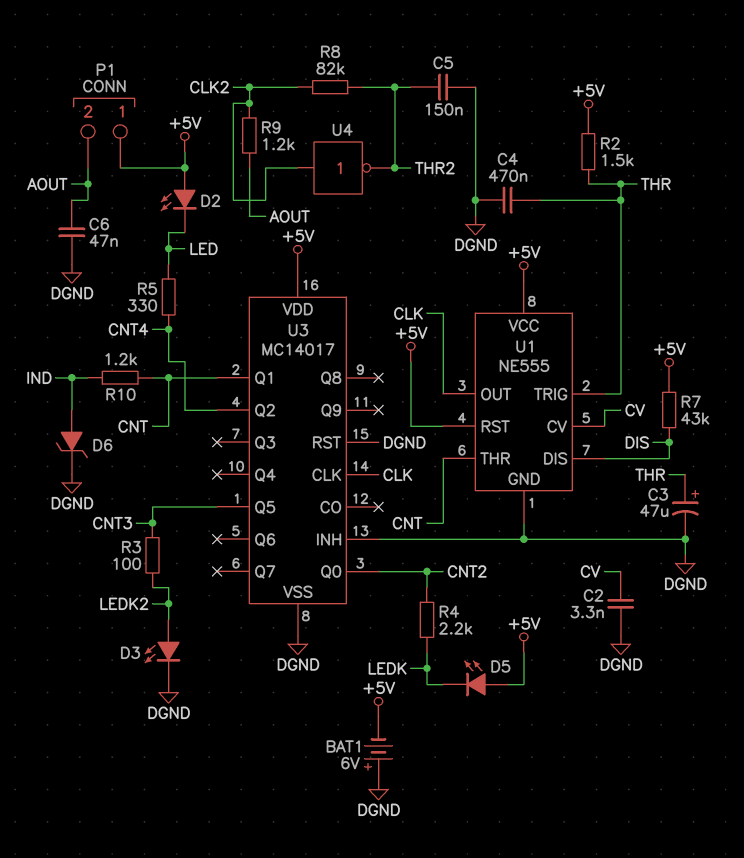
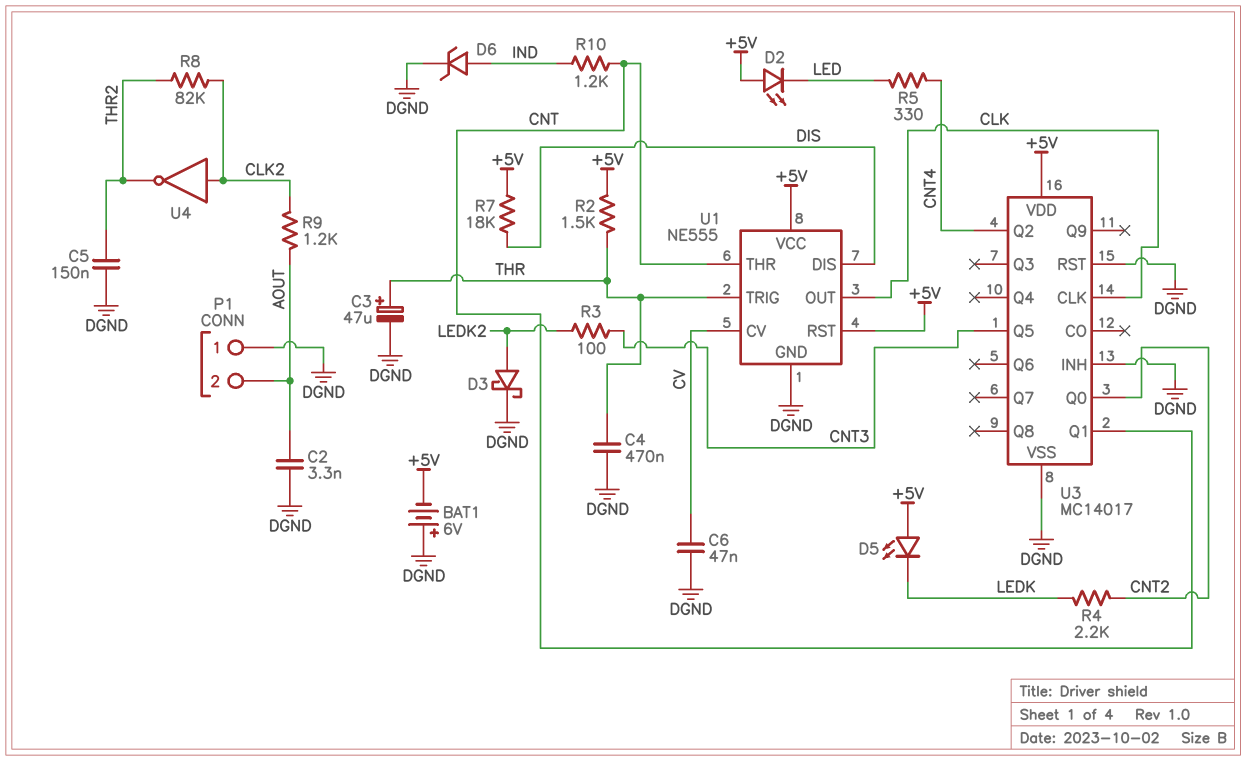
C2: 3.3nF (CV, DGND) -> 3.3nF (AOUT, DGND)
C6: 47nF (AOUT, DGND) -> 47nF (CV, DGND)
D3: LED (A LEDK2, K DGND) -> schottky (A LEDK2, K DGND)
P1 pin 1: +5V -> DGND
R7: 43k (+5V, DIS) -> 18k (+5V, DIS)

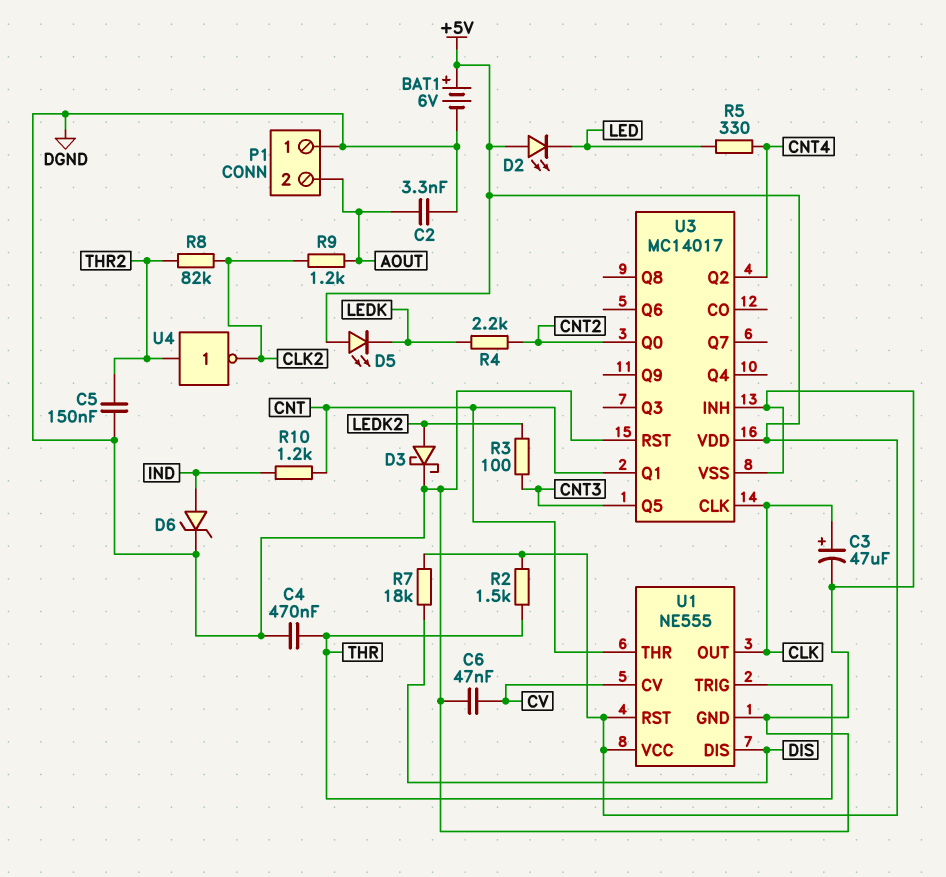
BAT1: 6V (plus DGND, minus +5V) -> 6V (plus +5V, minus DGND)
C3: 47uF (plus THR, minus DGND) -> 47uF (plus CLK, minus DGND)
U4: NOT (in CLK2, out THR2) -> NOT (in THR2, out CLK2)

